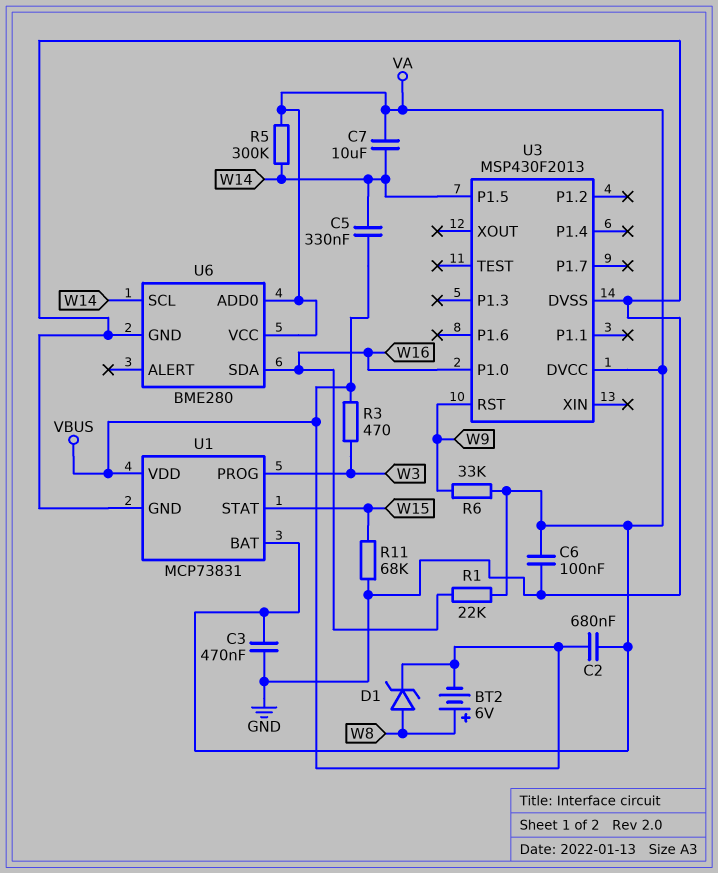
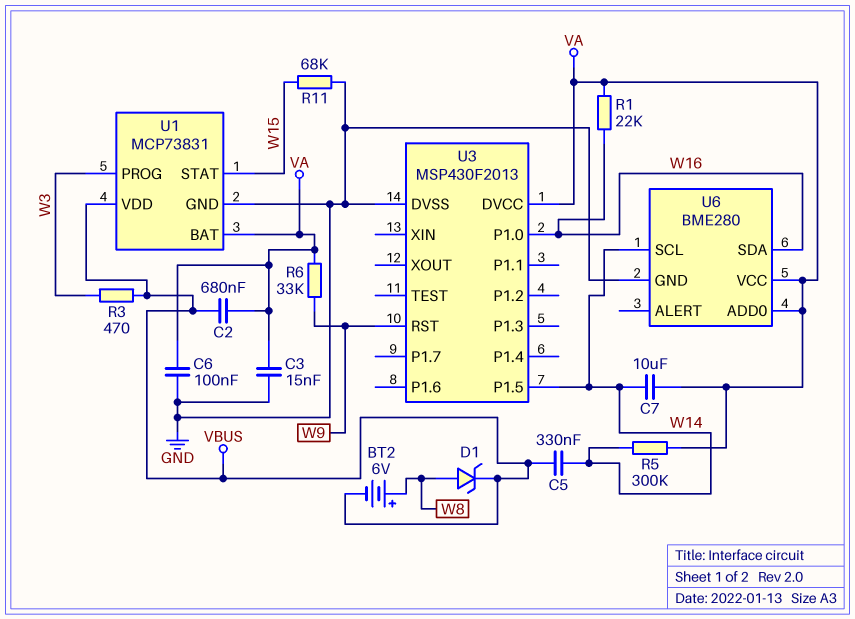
C3: 470nF (GND, VA) -> 15nF (GND, VA)

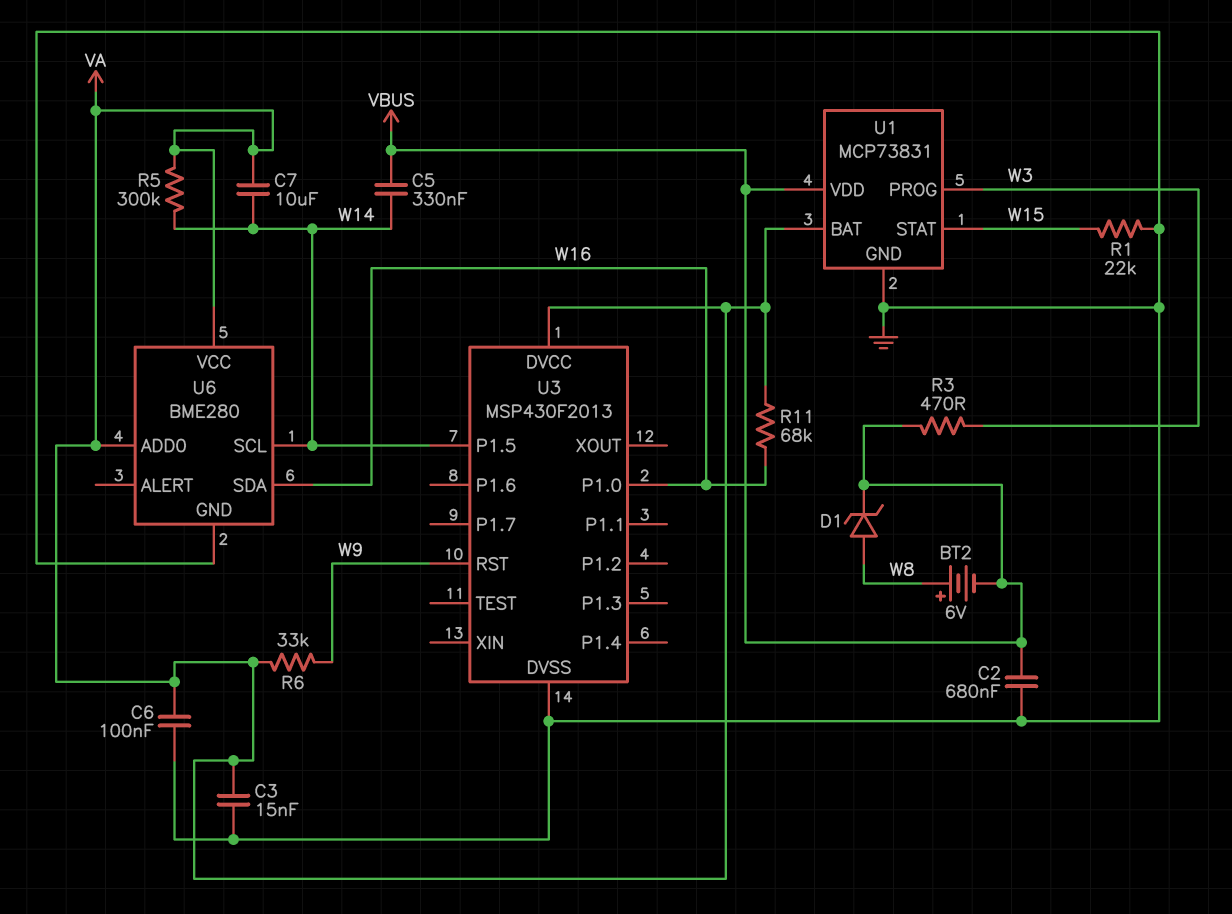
C2: 680nF (VA, VBUS) -> 680nF (GND, VBUS)
R1: 22k (VA, W16) -> 22k (GND, W15)
R11: 68k (GND, W15) -> 68k (VA, W16)

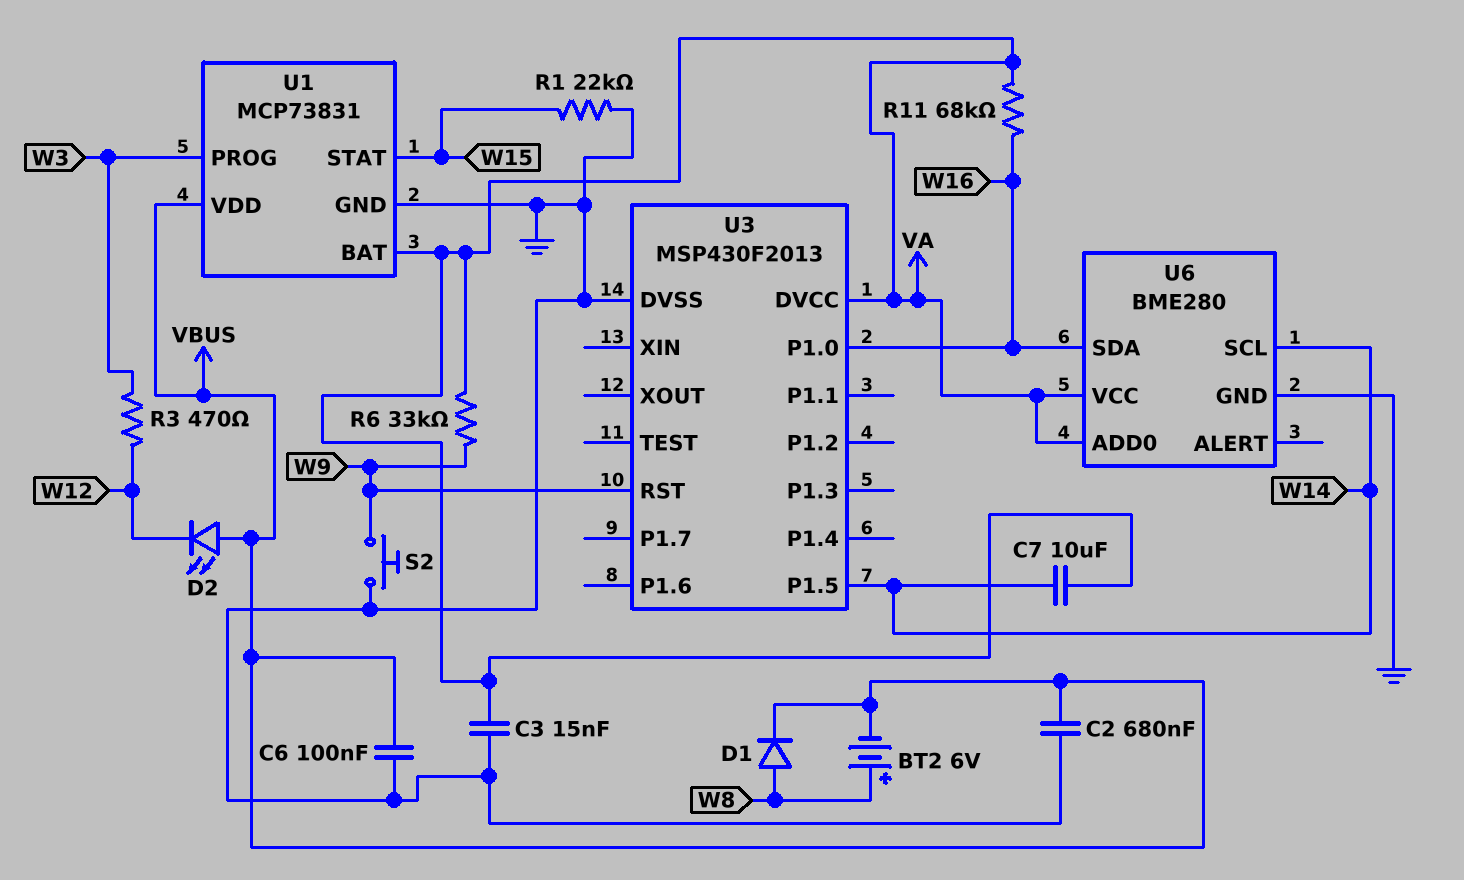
C5: 330nF (VBUS, W14) -> none
C6: 100nF (GND, VA) -> 100nF (GND, VBUS)
D1: zener (A W8, K VBUS) -> diode (A W8, K VBUS)
D2: none -> LED (A VBUS, K W12)
R3: 470 (VBUS, W3) -> 470 (W3, W12)
R5: 300k (VA, W14) -> none
S2: none -> button (GND, W9)

